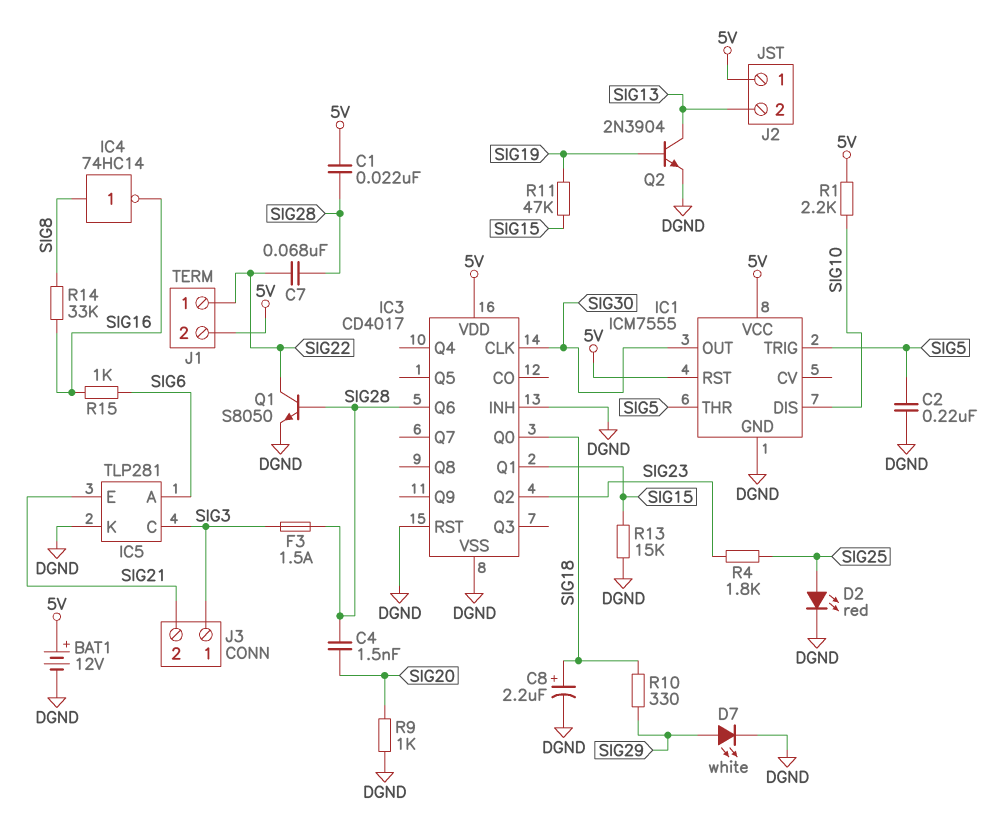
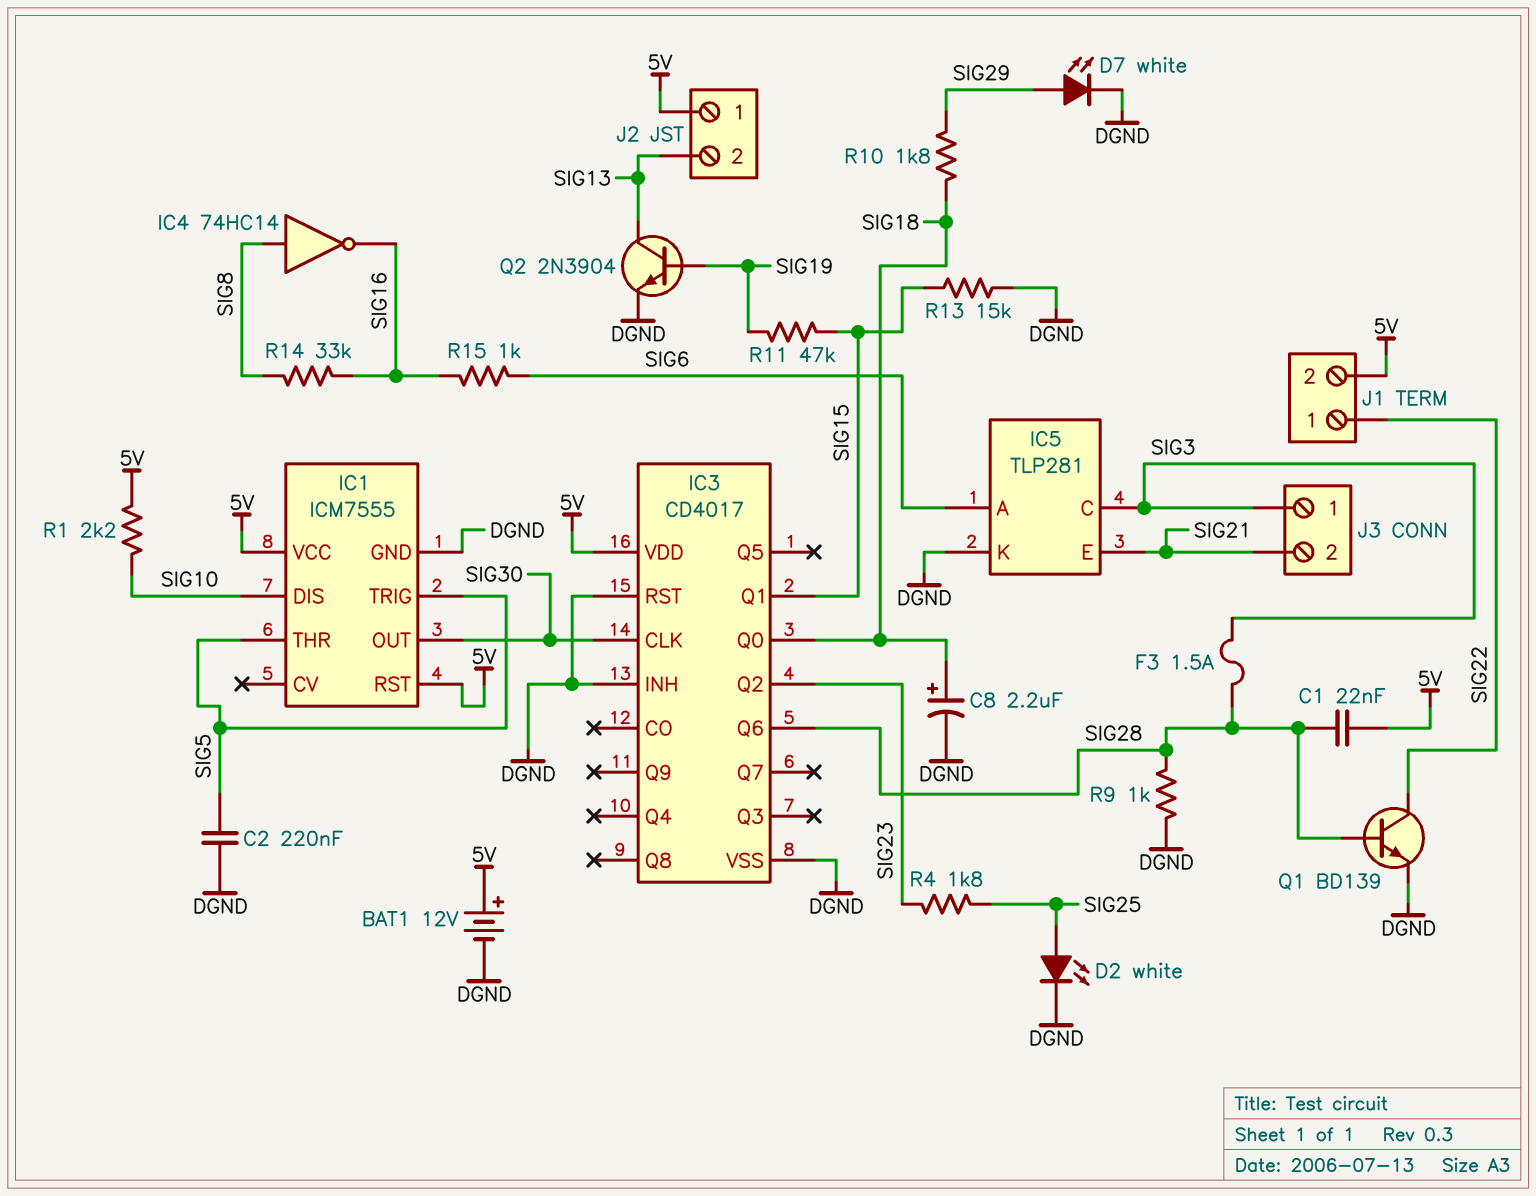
C4: 1.5nF (SIG20, SIG28) -> none
C7: 68nF (SIG22, SIG28) -> none
D2: LED red (A SIG25, K DGND) -> LED white (A SIG25, K DGND)
Q1: NPN S8050 (B SIG28, C SIG22, E DGND) -> NPN BD139 (B SIG28, C SIG22, E DGND)
R9: 1k (DGND, SIG20) -> 1k (DGND, SIG28)
R10: 330 (SIG18, SIG29) -> 1.8k (SIG18, SIG29)

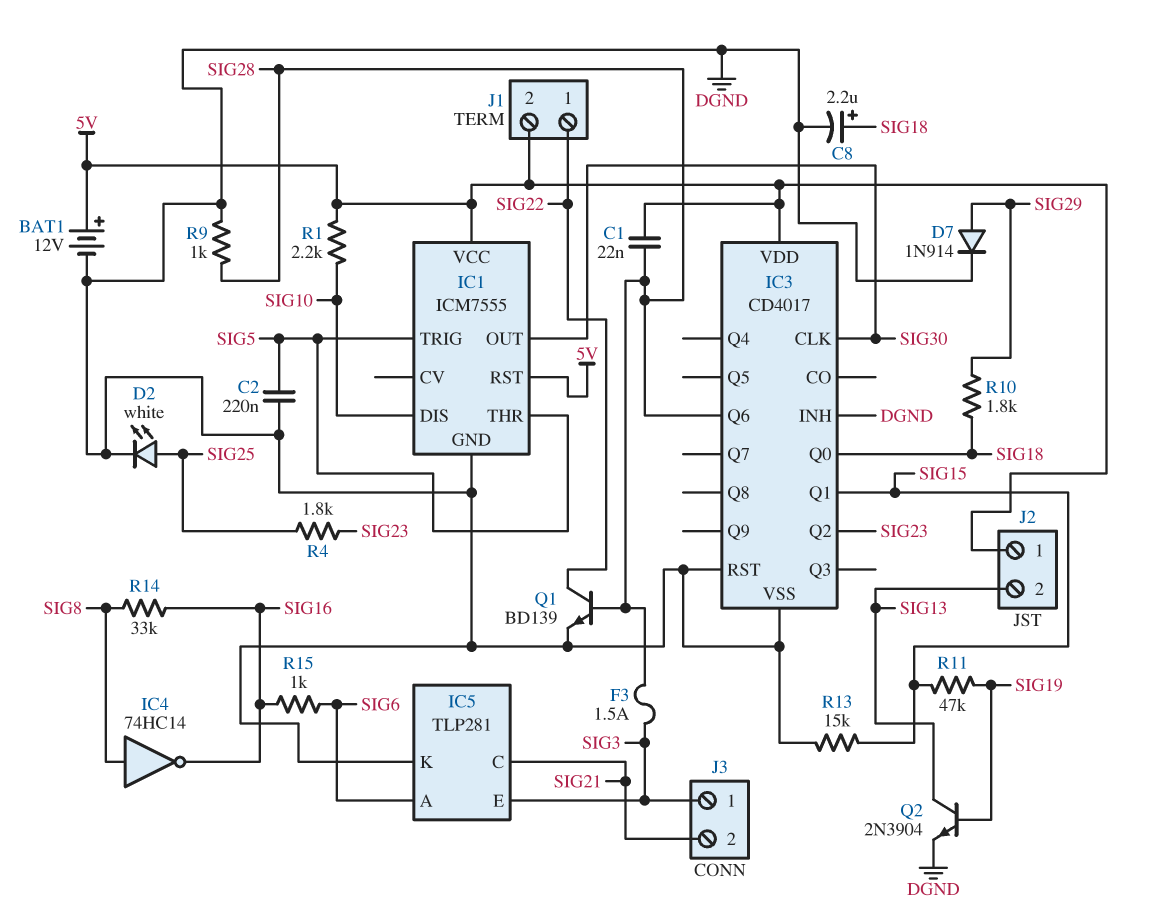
D7: LED white (A SIG29, K DGND) -> diode 1N914 (A SIG29, K DGND)
IC5 pin C: SIG3 -> SIG21
IC5 pin E: SIG21 -> SIG3

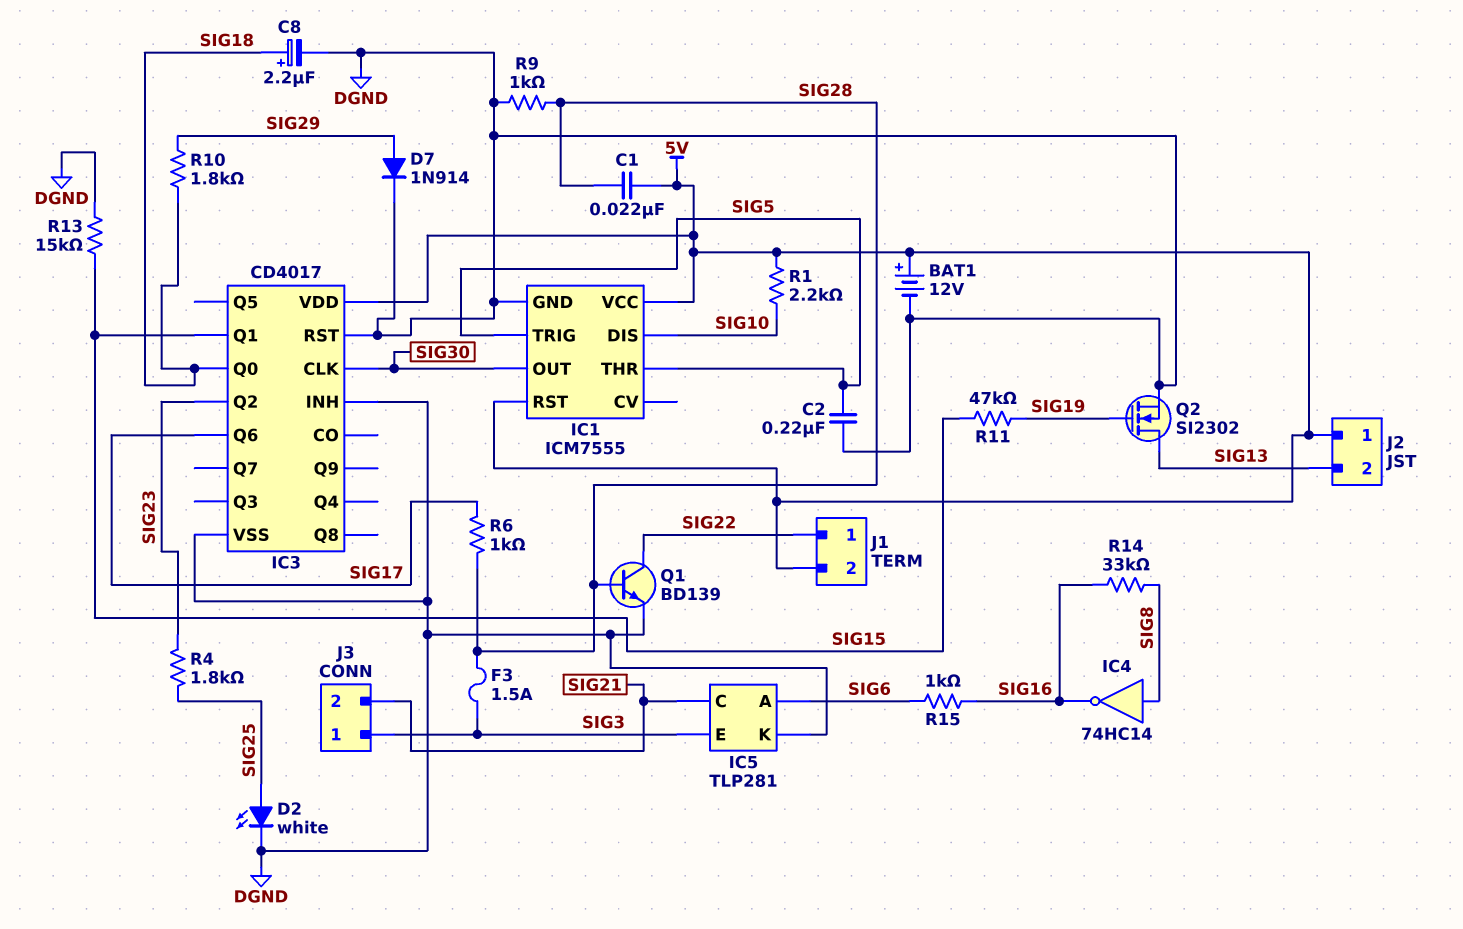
IC3 pin Q6: SIG28 -> SIG17
Q2: NPN 2N3904 (B SIG19, C SIG13, E DGND) -> NMOS SI2302 (G SIG19, D SIG13, S DGND)
R6: none -> 1k (SIG17, SIG28)

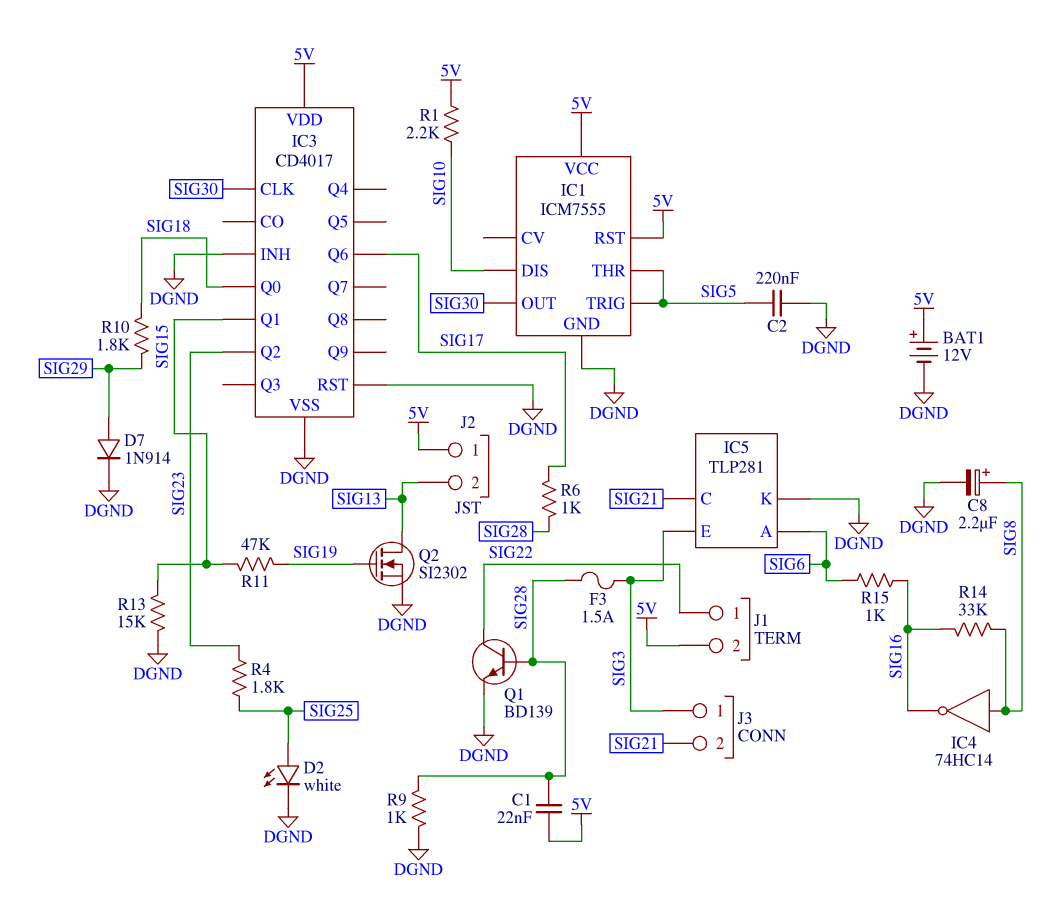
C8: 2.2uF (plus SIG18, minus DGND) -> 2.2uF (plus SIG8, minus DGND)

